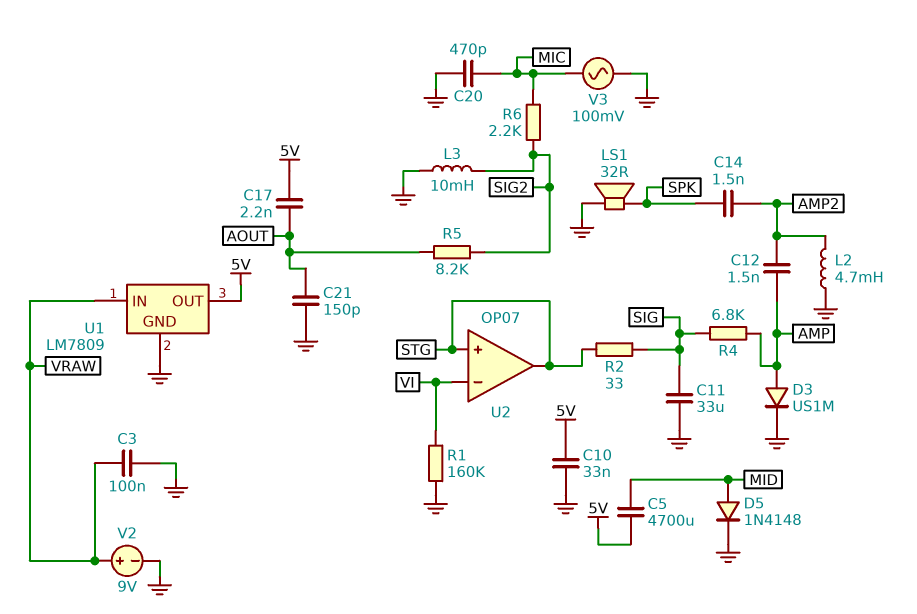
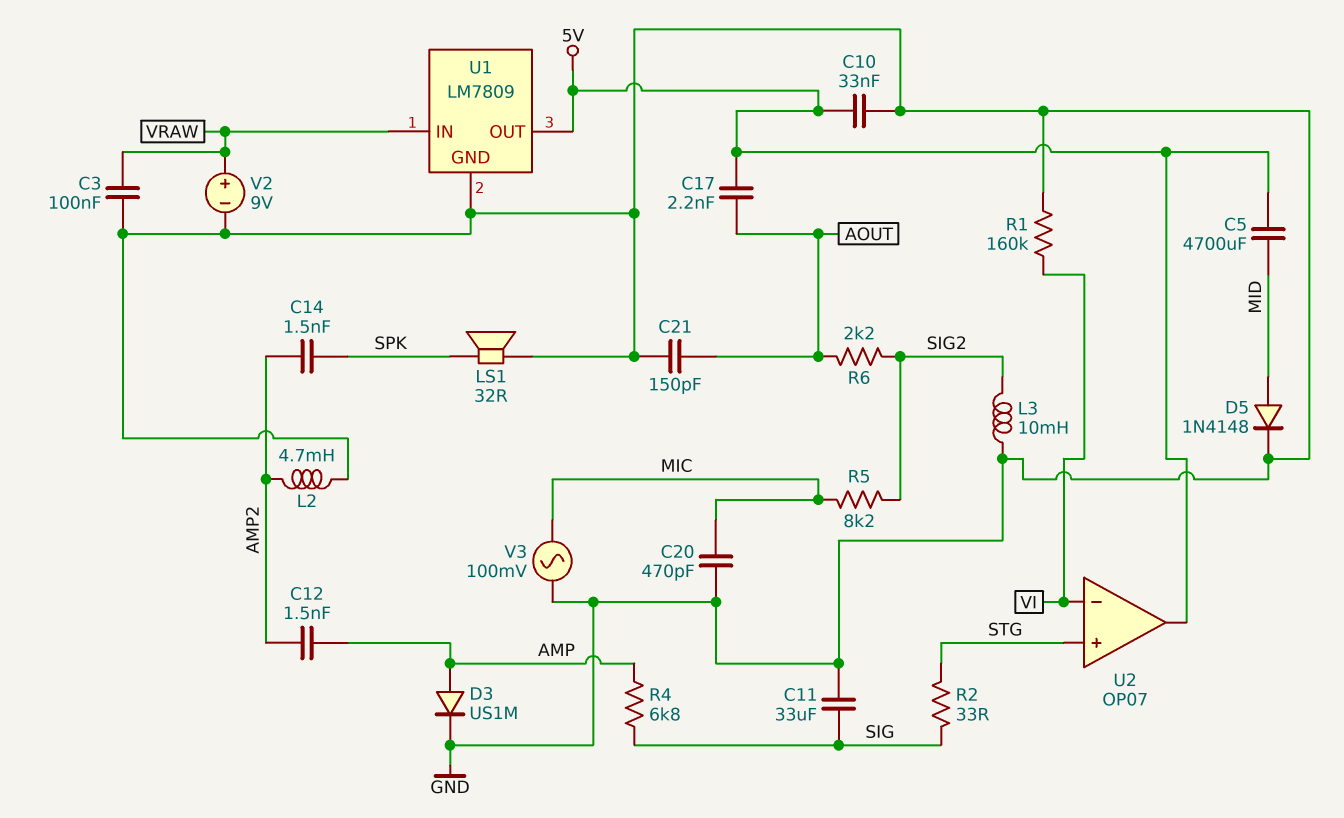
R5: 8.2k (AOUT, SIG2) -> 8.2k (MIC, SIG2)
R6: 2.2k (MIC, SIG2) -> 2.2k (AOUT, SIG2)
U2 pin out: STG -> 5V

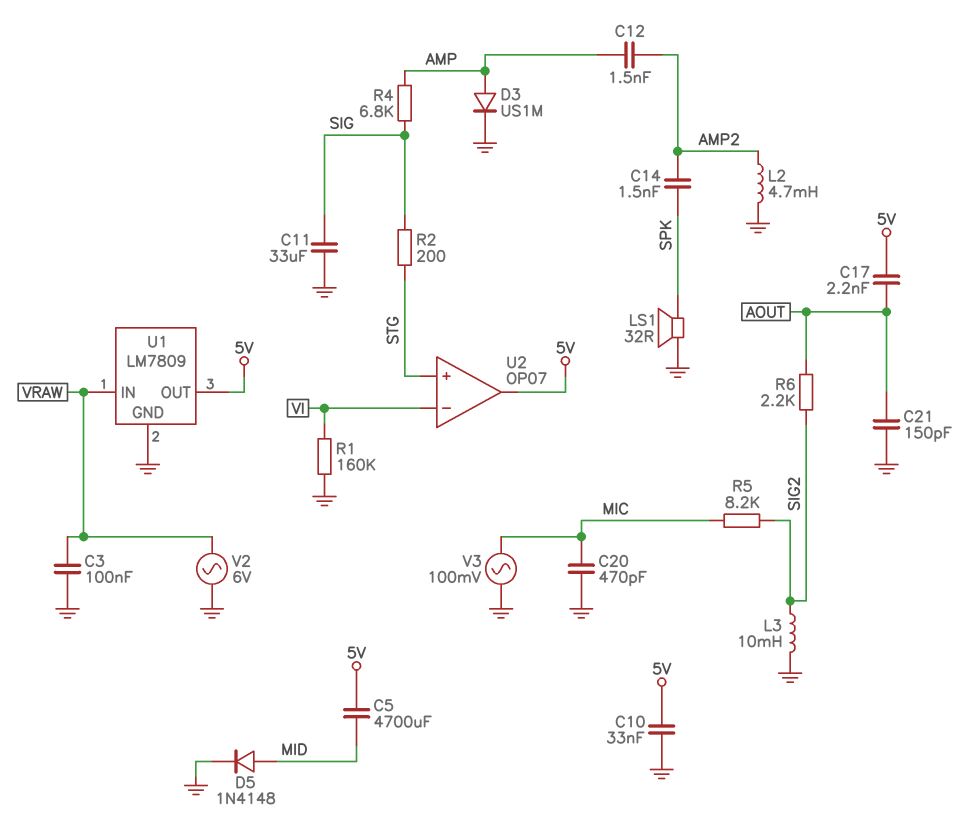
R2: 33 (SIG, STG) -> 200 (SIG, STG)
V2: 9V (plus VRAW, minus GND) -> AC 6V (GND, VRAW)

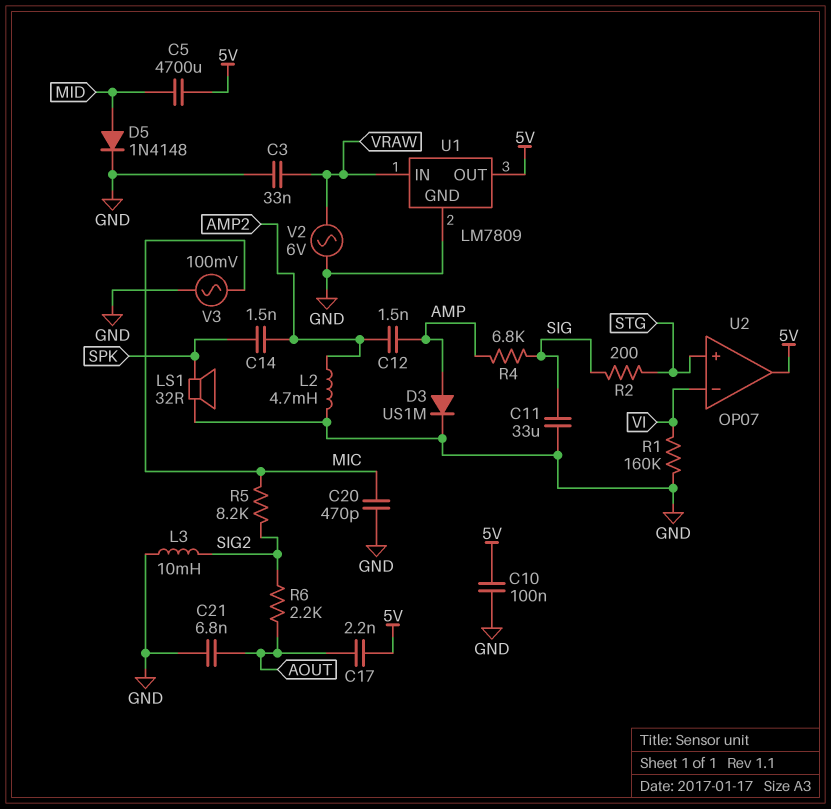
C3: 100nF (GND, VRAW) -> 33nF (GND, VRAW)
C10: 33nF (5V, GND) -> 100nF (5V, GND)
C21: 150pF (AOUT, GND) -> 6.8nF (AOUT, GND)

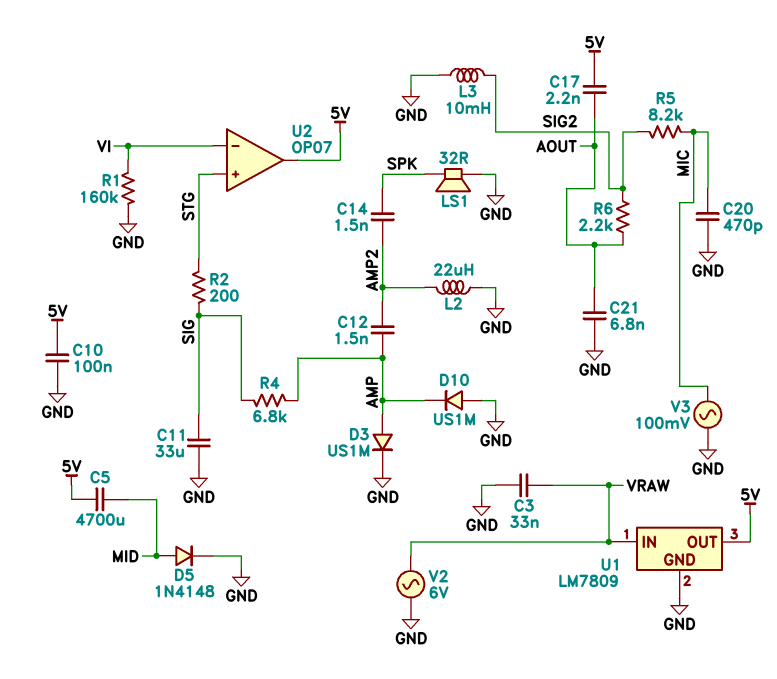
D10: none -> diode US1M (A GND, K AMP)
L2: 4.7mH (AMP2, GND) -> 22uH (AMP2, GND)

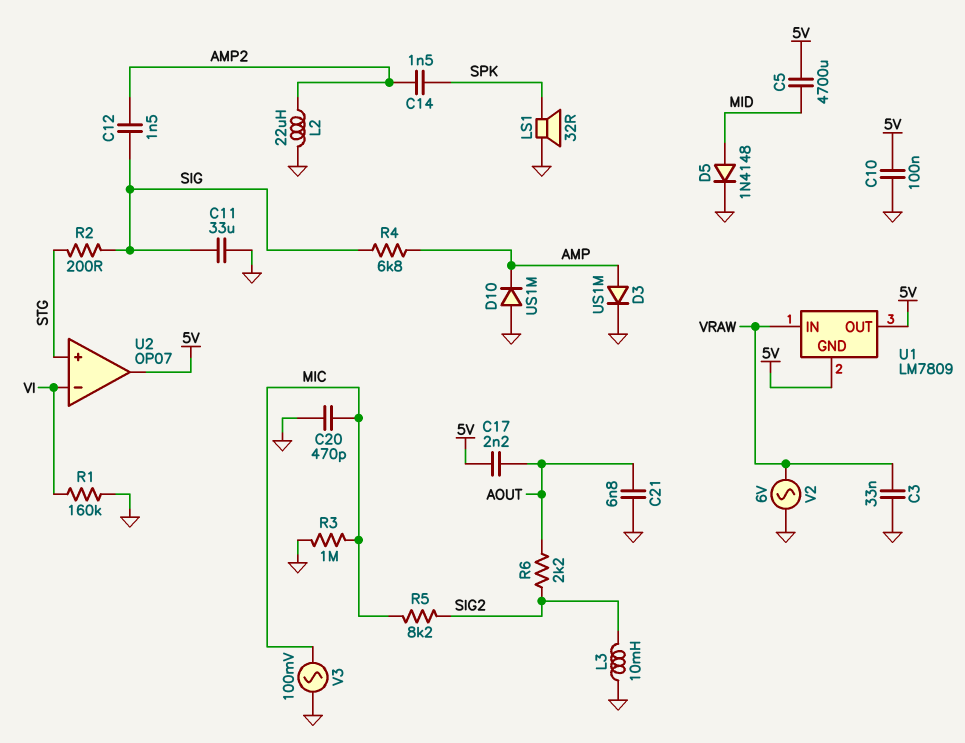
C12: 1.5nF (AMP, AMP2) -> 1.5nF (AMP2, SIG)
R3: none -> 1M (GND, MIC)
U1 pin GND: GND -> 5V

